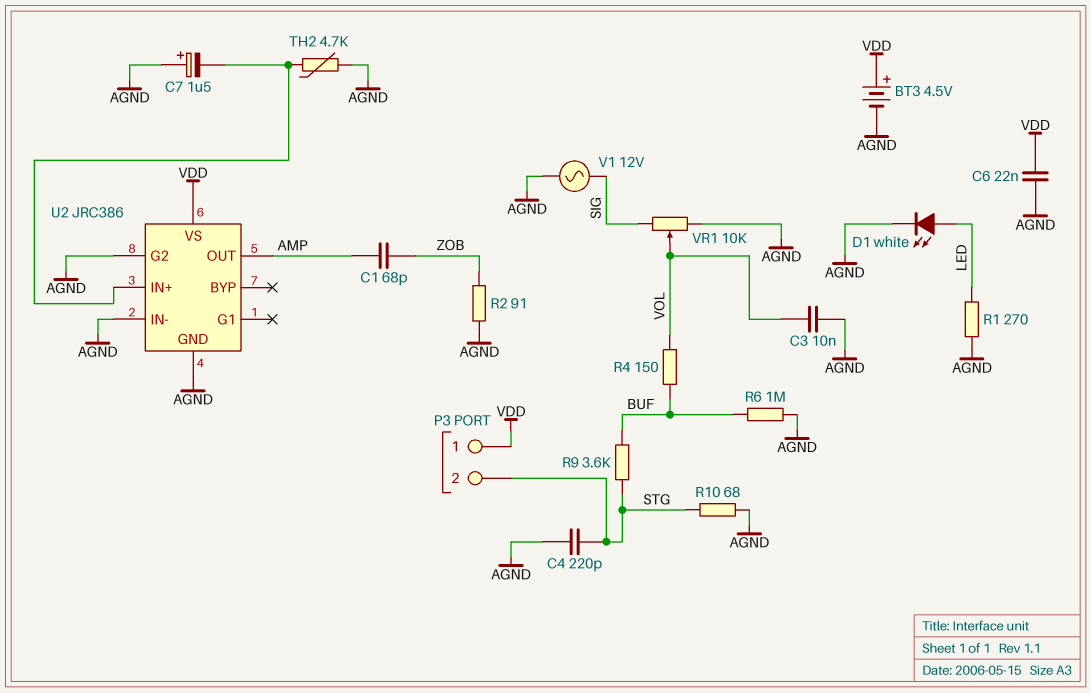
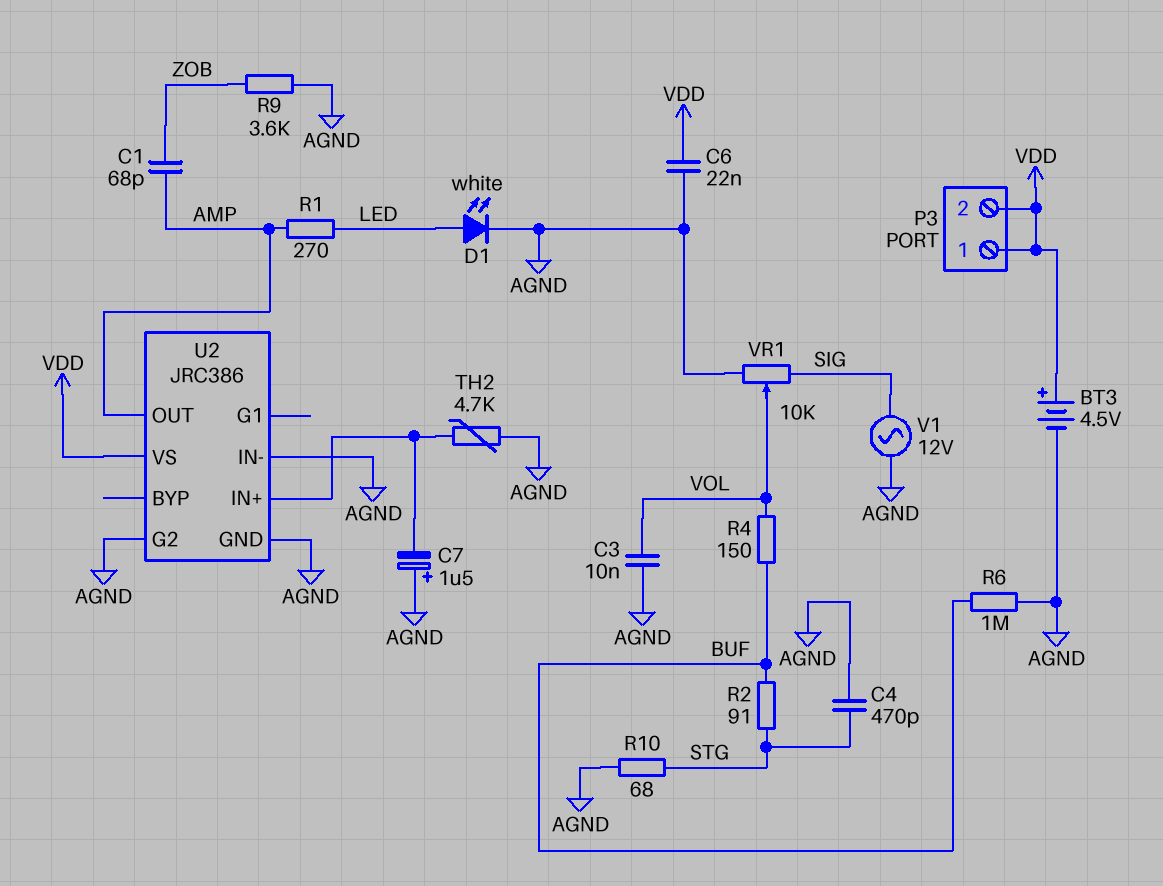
C4: 220pF (AGND, STG) -> 470pF (AGND, STG)
P3 pin 2: STG -> VDD
R1: 270 (AGND, LED) -> 270 (AMP, LED)
R2: 91 (AGND, ZOB) -> 91 (BUF, STG)
R9: 3.6k (BUF, STG) -> 3.6k (AGND, ZOB)

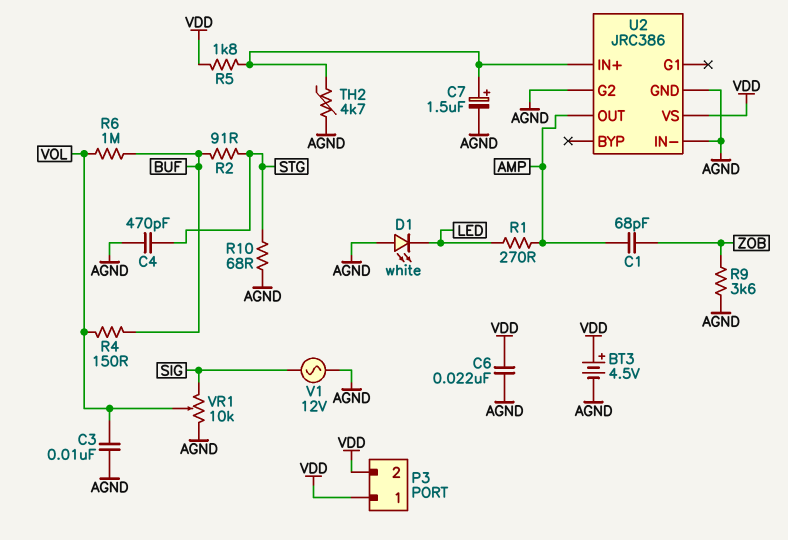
C7: 1.5uF (plus AGND, minus U2/IN+) -> 1.5uF (plus U2/IN+, minus AGND)
D1: LED white (A LED, K AGND) -> LED white (A AGND, K LED)
R5: none -> 1.8k (U2/IN+, VDD)
R6: 1M (AGND, BUF) -> 1M (BUF, VOL)

